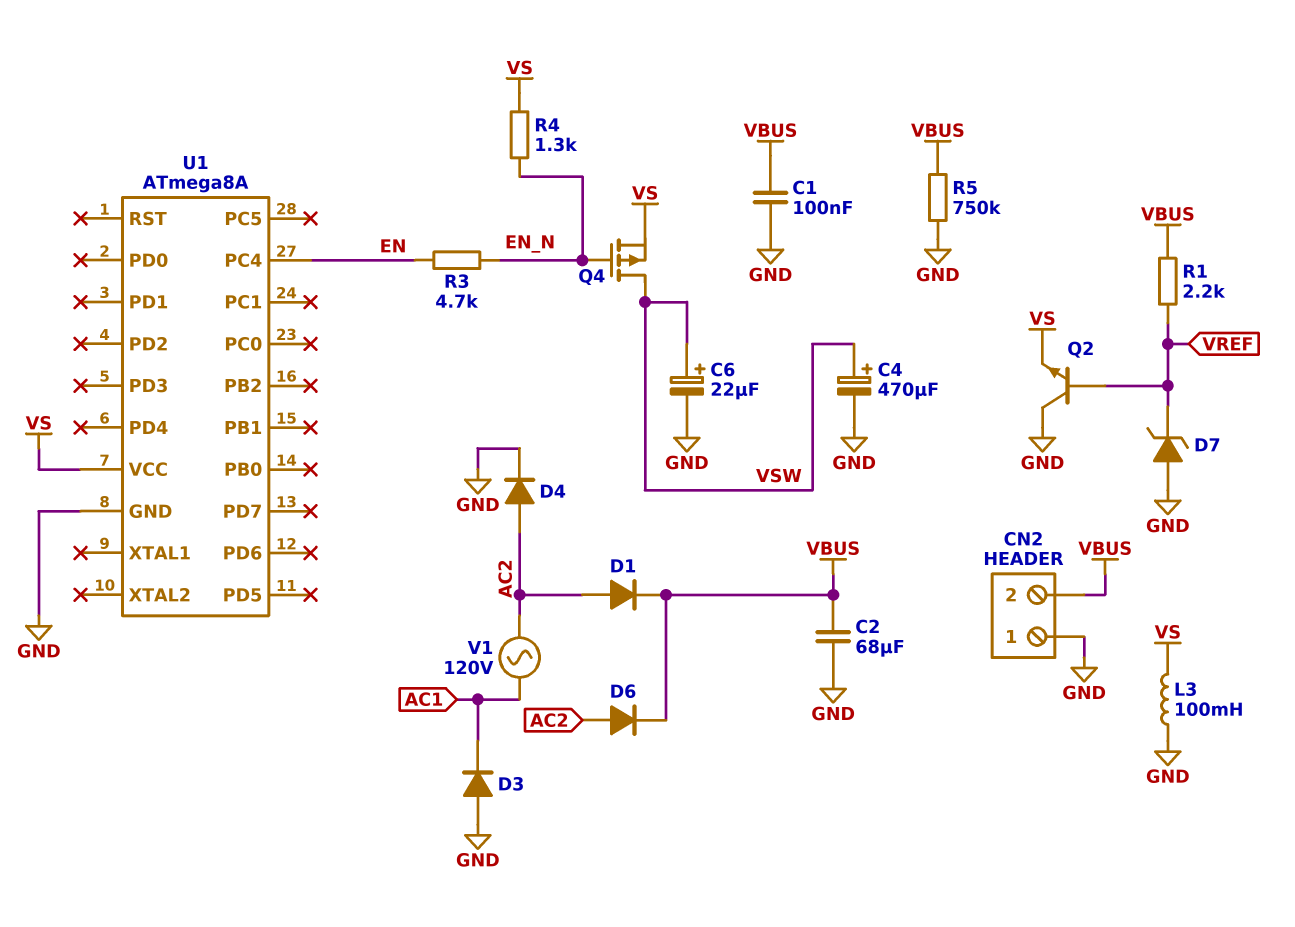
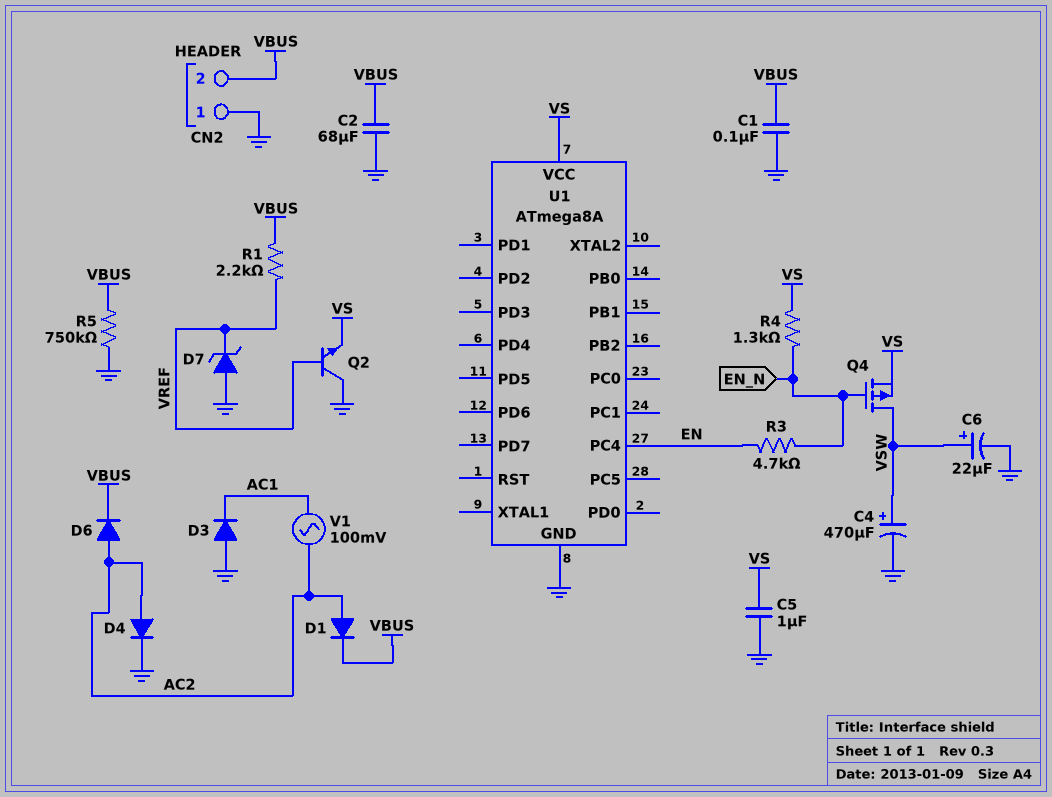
C5: none -> 1uF (GND, VS)
L3: 100mH (GND, VS) -> none
V1: AC 120V (AC1, AC2) -> AC 100mV (AC1, AC2)

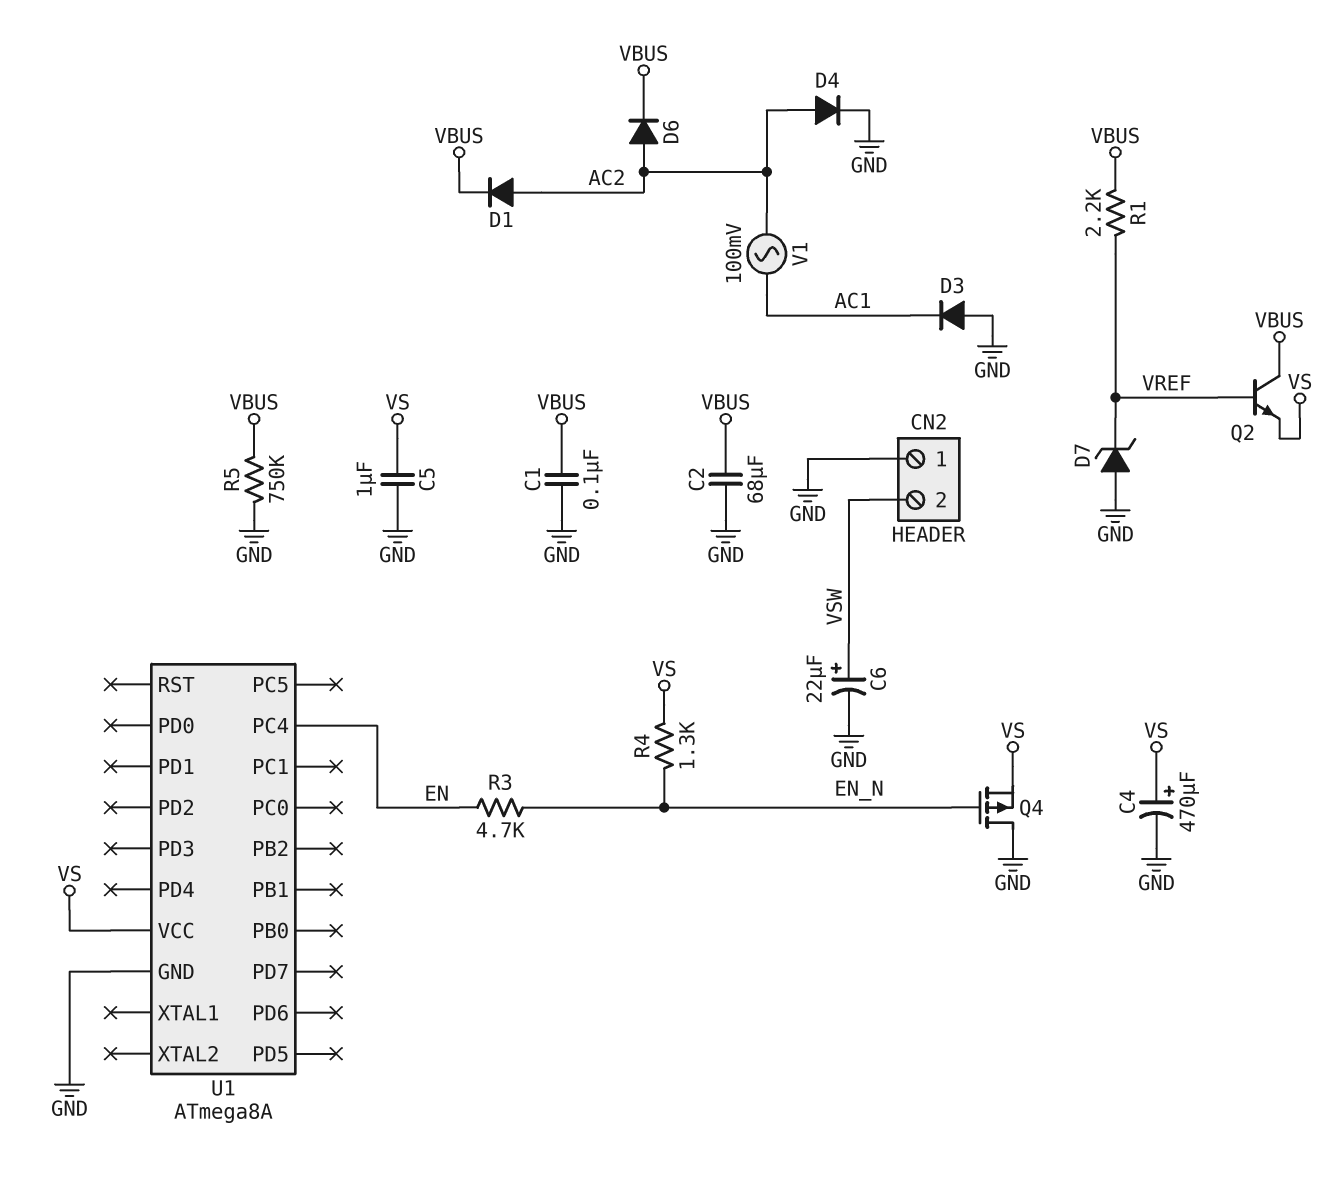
C4: 470uF (plus VSW, minus GND) -> 470uF (plus VS, minus GND)
CN2 pin 2: VBUS -> VSW
Q2: NPN (B VREF, C GND, E VS) -> NPN (B VREF, C VBUS, E VS)
Q4: PMOS (G EN_N, D VSW, S VS) -> PMOS (G EN_N, D GND, S VS)

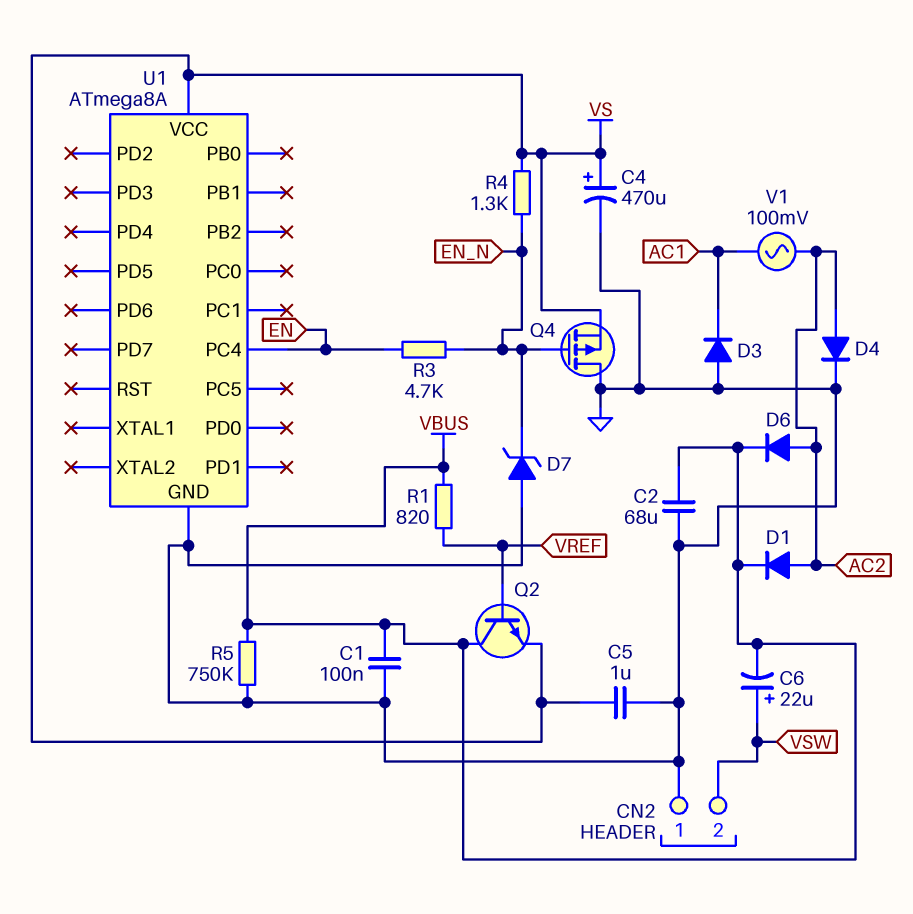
C6: 22uF (plus VSW, minus GND) -> 22uF (plus VSW, minus VBUS)
D7: zener (A GND, K VREF) -> zener (A GND, K EN_N)
R1: 2.2k (VBUS, VREF) -> 820 (VBUS, VREF)

